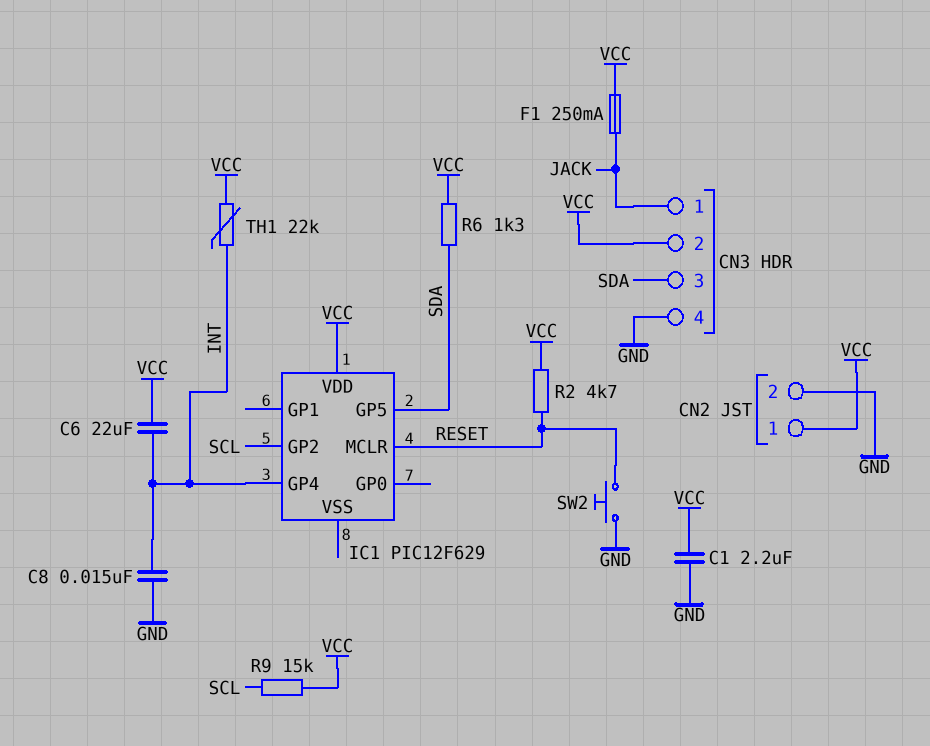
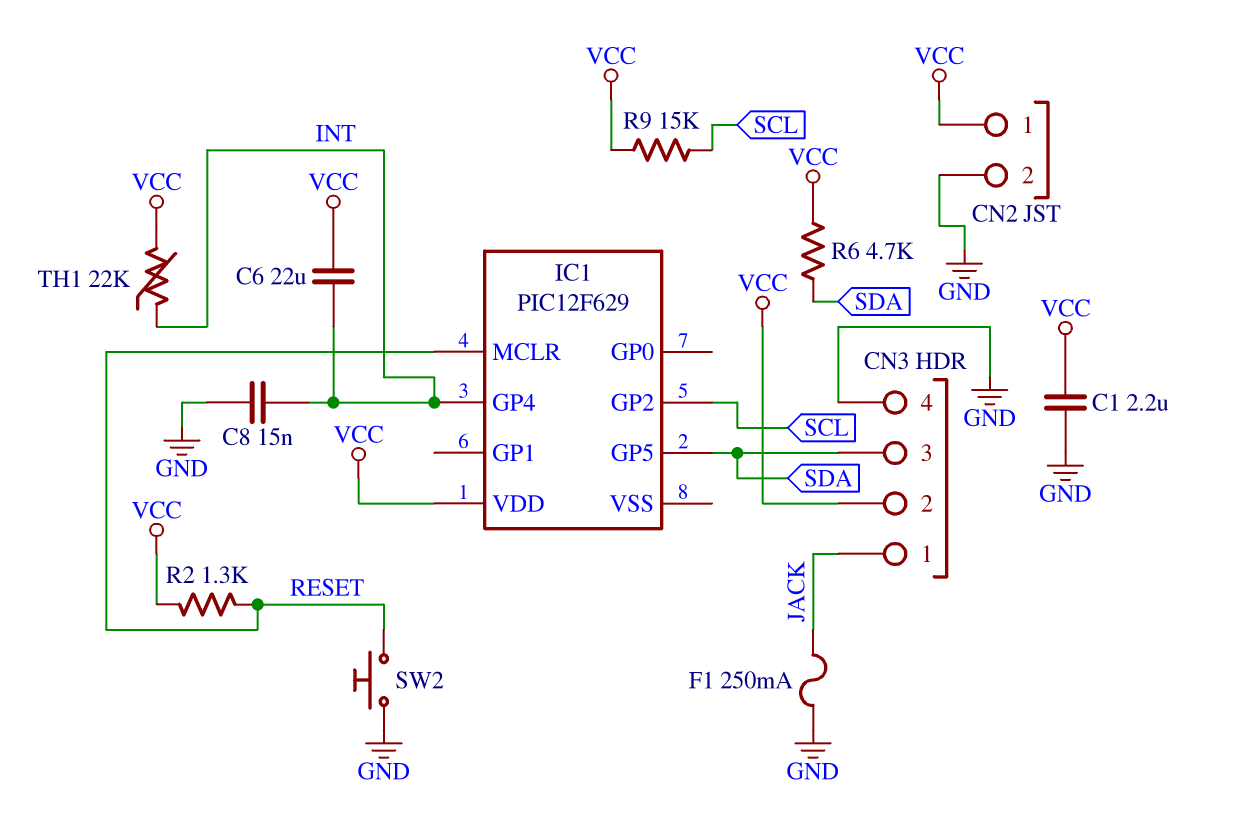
F1: 250mA (JACK, VCC) -> 250mA (GND, JACK)
R2: 4.7k (RESET, VCC) -> 1.3k (RESET, VCC)
R6: 1.3k (SDA, VCC) -> 4.7k (SDA, VCC)

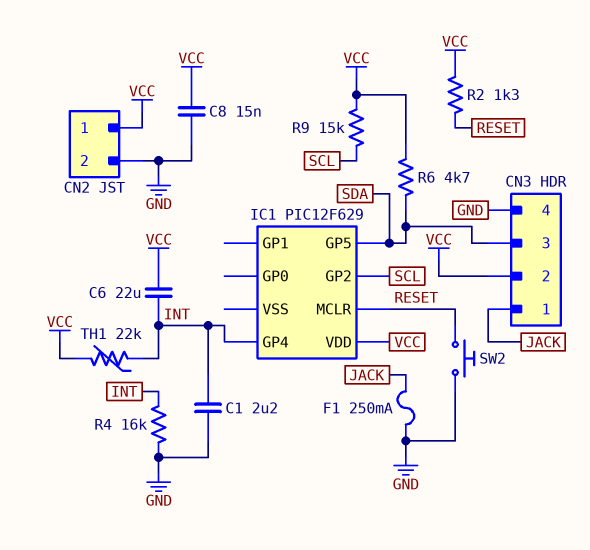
C1: 2.2uF (GND, VCC) -> 2.2uF (GND, INT)
C8: 15nF (GND, INT) -> 15nF (GND, VCC)
R4: none -> 16k (GND, INT)

